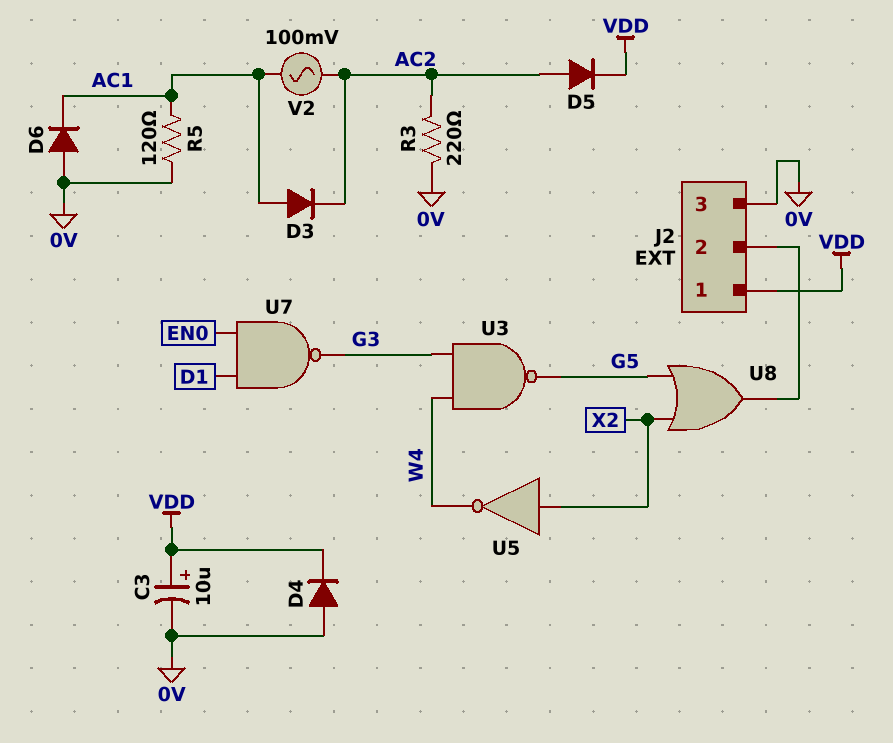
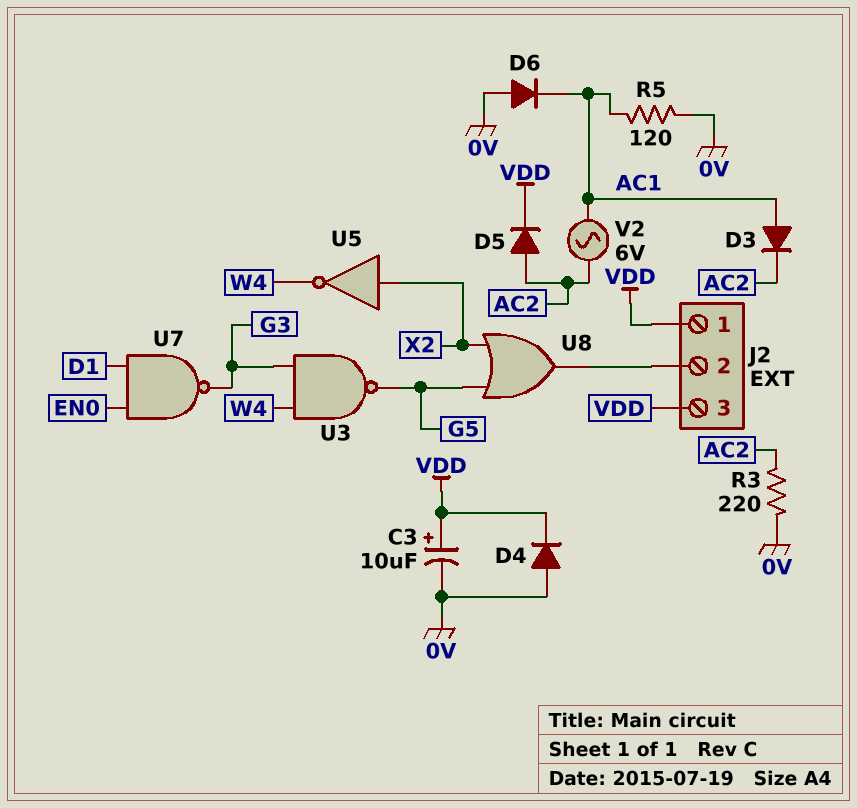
J2 pin 3: 0V -> VDD
V2: AC 100mV (AC1, AC2) -> AC 6V (AC1, AC2)

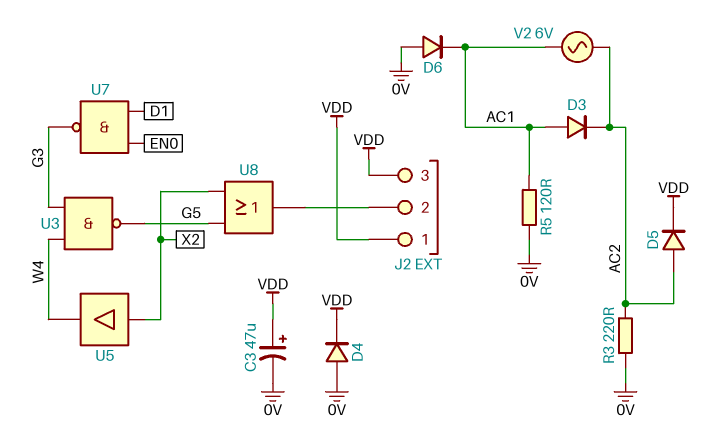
C3: 10uF (plus VDD, minus 0V) -> 47uF (plus VDD, minus 0V)
U5: NOT (in X2, out W4) -> buffer (in X2, out W4)

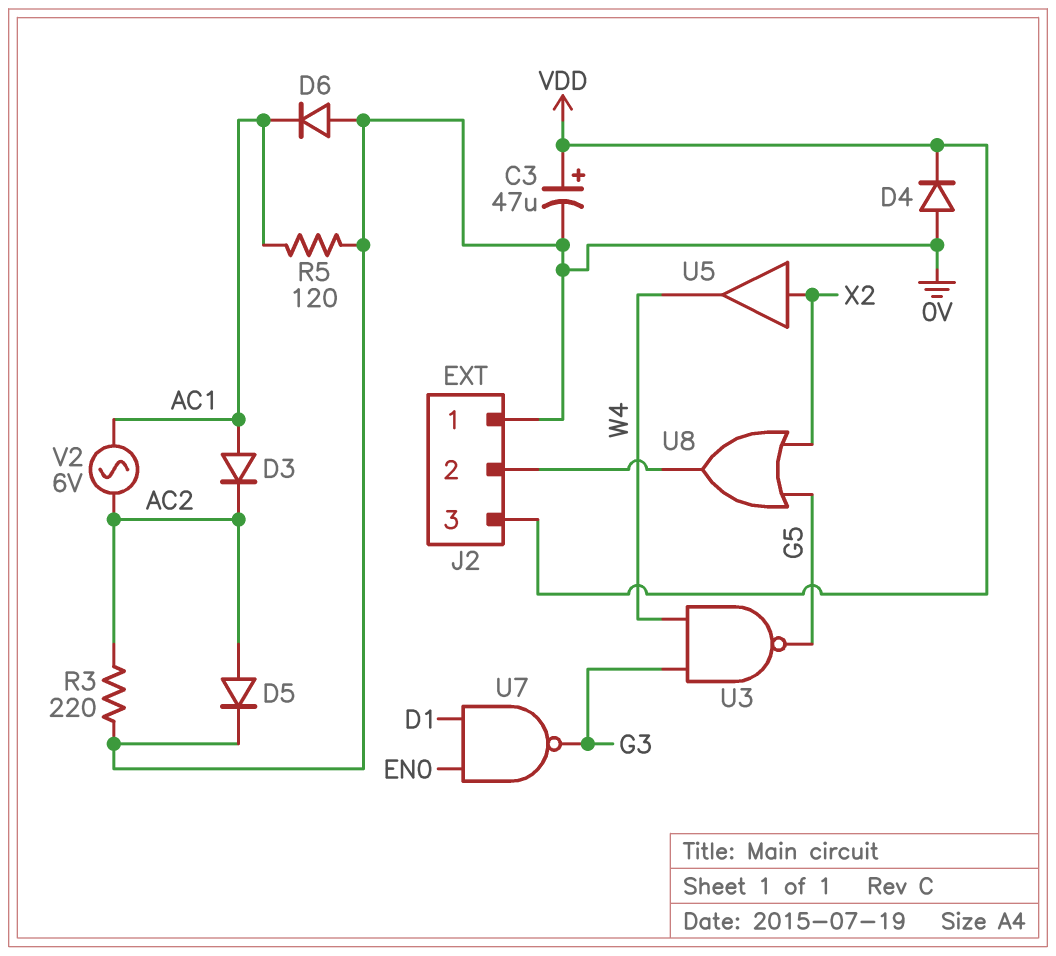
D5: diode (A AC2, K VDD) -> diode (A AC2, K 0V)
J2 pin 1: VDD -> 0V

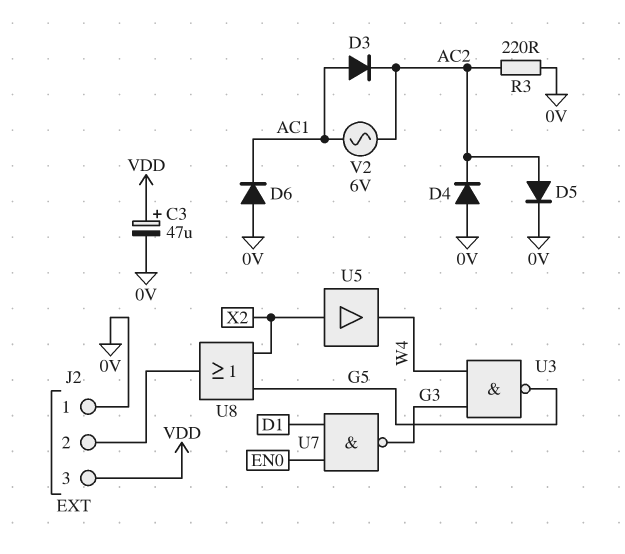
D4: diode (A 0V, K VDD) -> diode (A 0V, K AC2)
R5: 120 (0V, AC1) -> none

